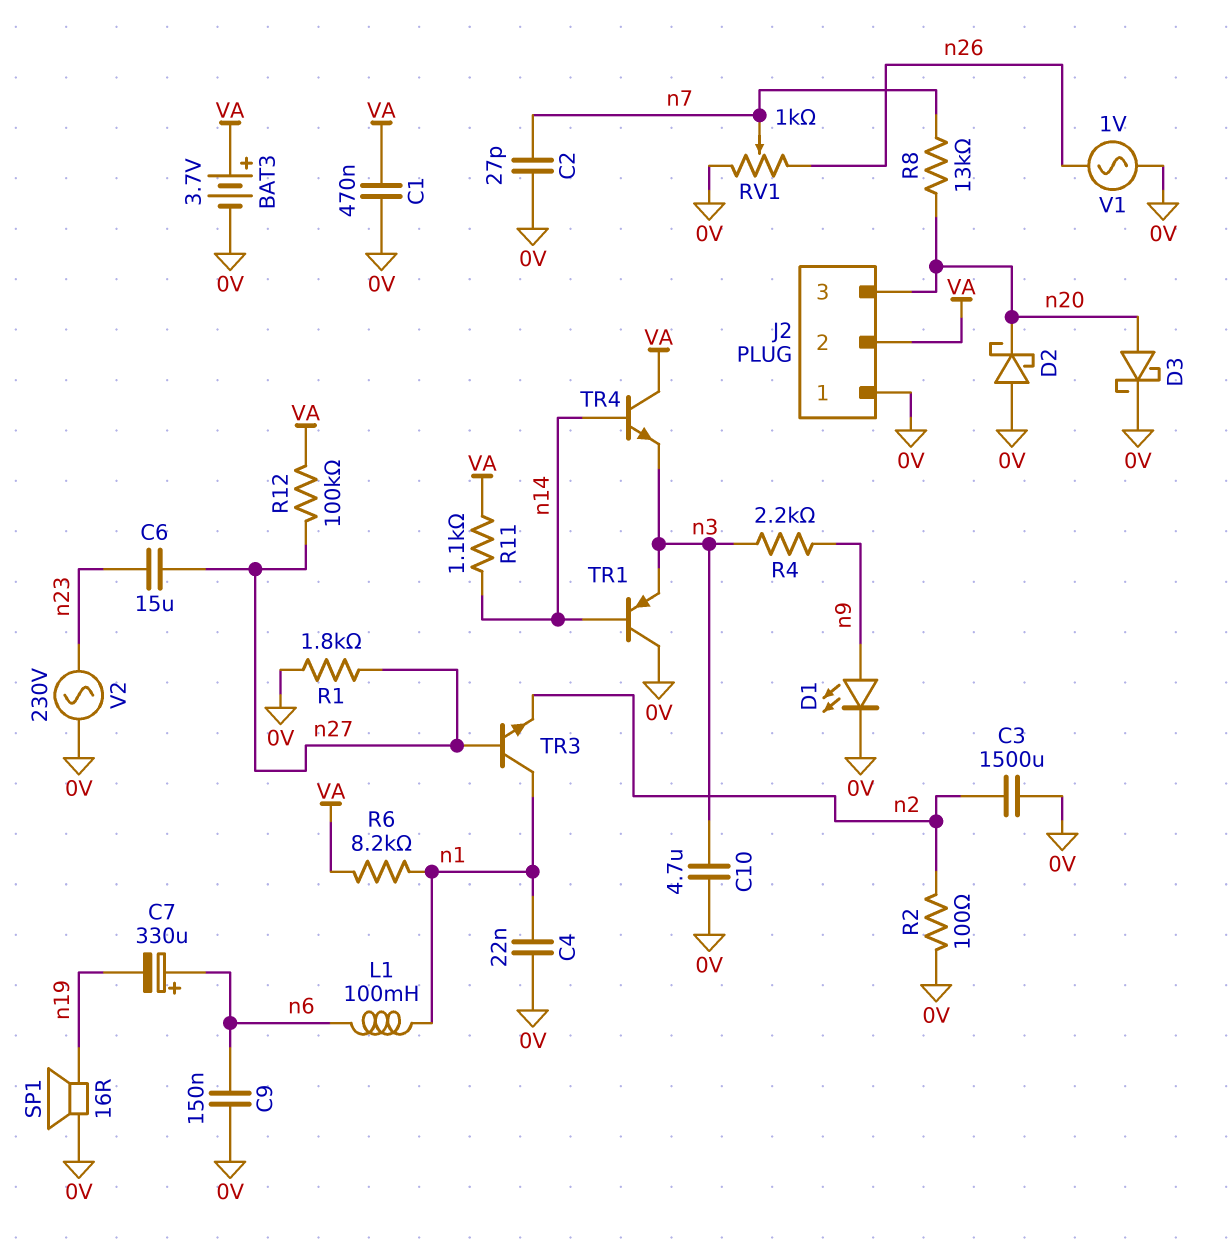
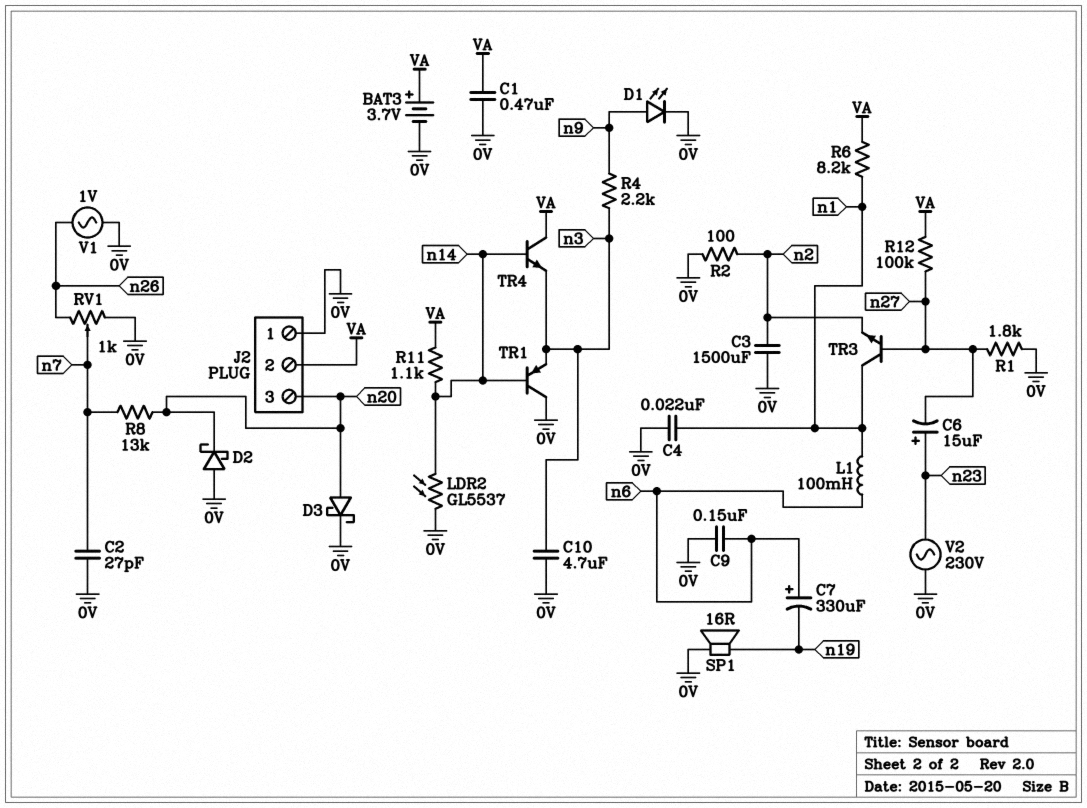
C6: 15uF (n23, n27) -> 15uF (plus n23, minus n27)
LDR2: none -> GL5537 (0V, n14)

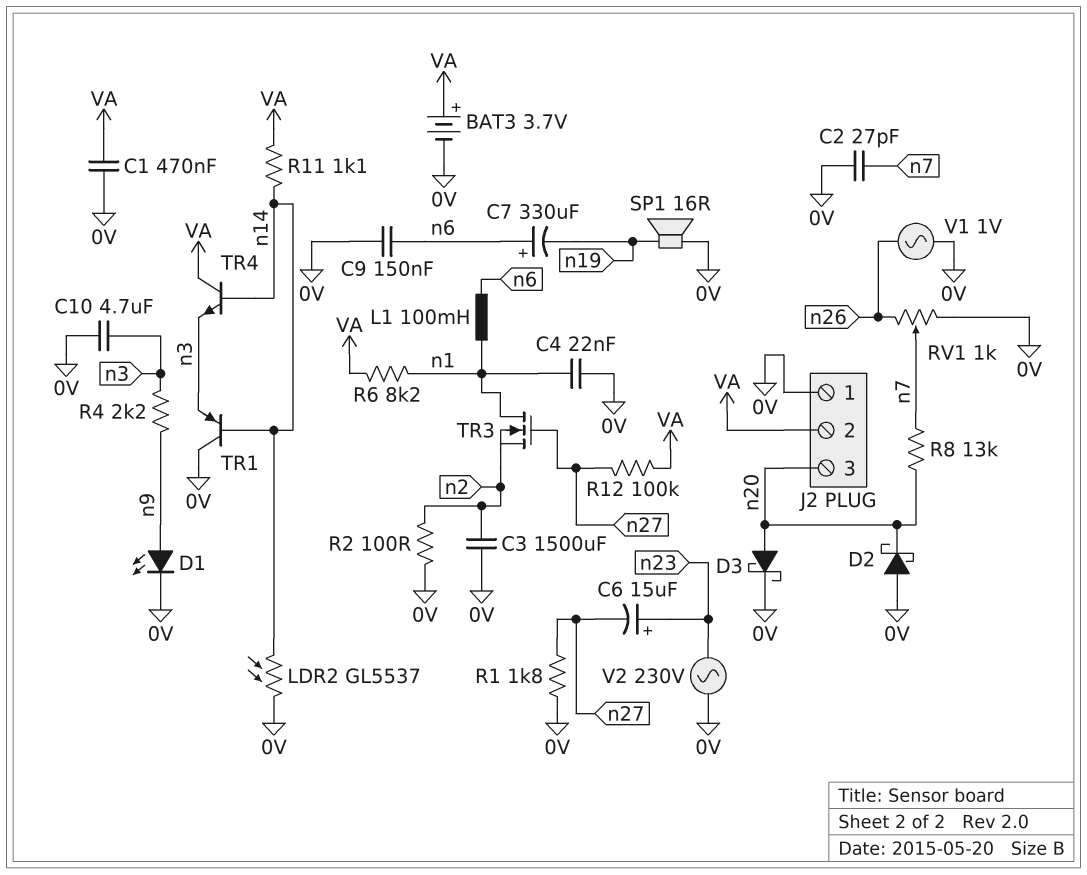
TR3: NPN (B n27, C n1, E n2) -> NMOS (G n27, D n1, S n2)

